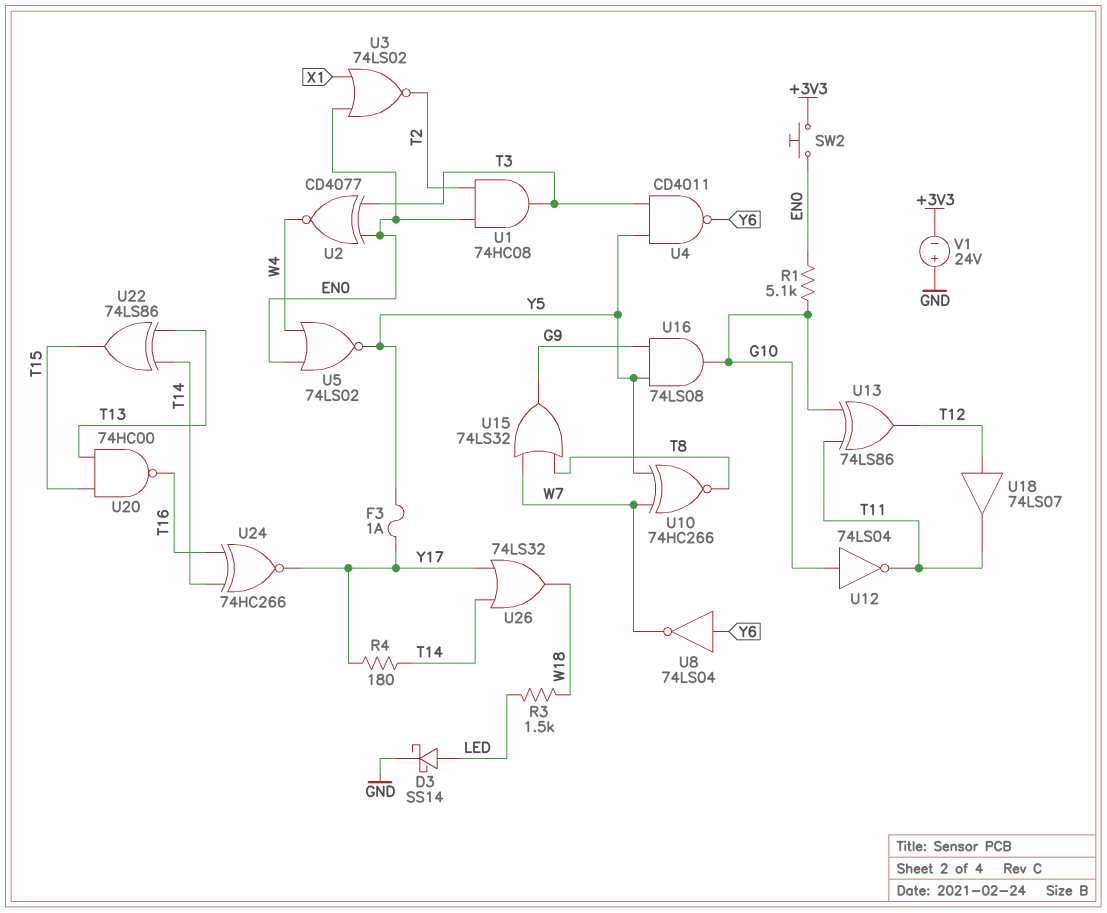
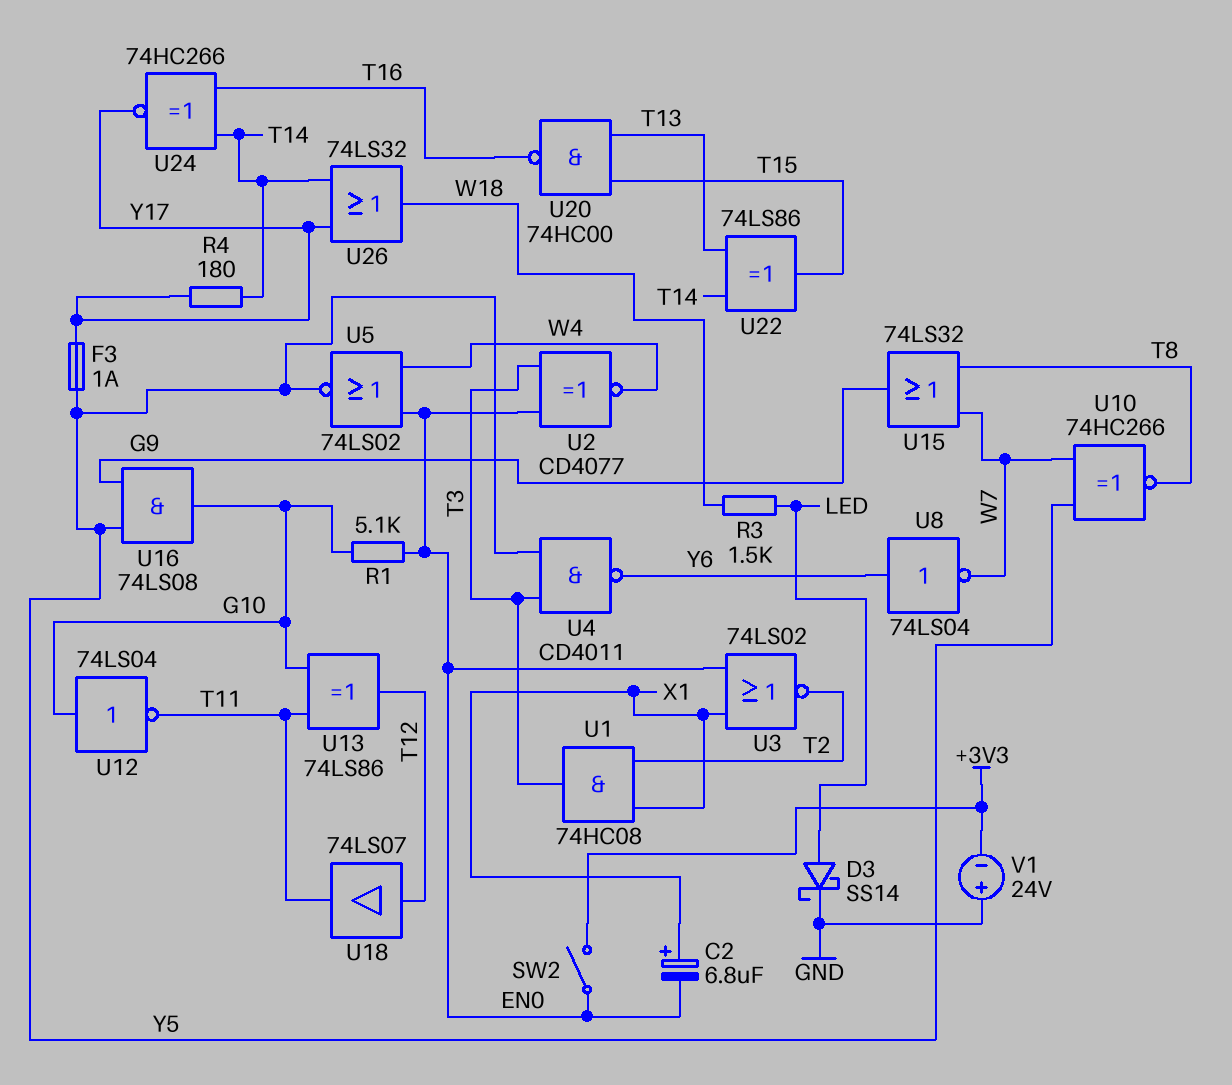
C2: none -> 6.8uF (plus X1, minus EN0)
SW2: button (+3V3, EN0) -> switch (+3V3, EN0)
U1: AND 74HC08 (in EN0, in T2, out T3) -> AND 74HC08 (in T2, in X1, out T3)

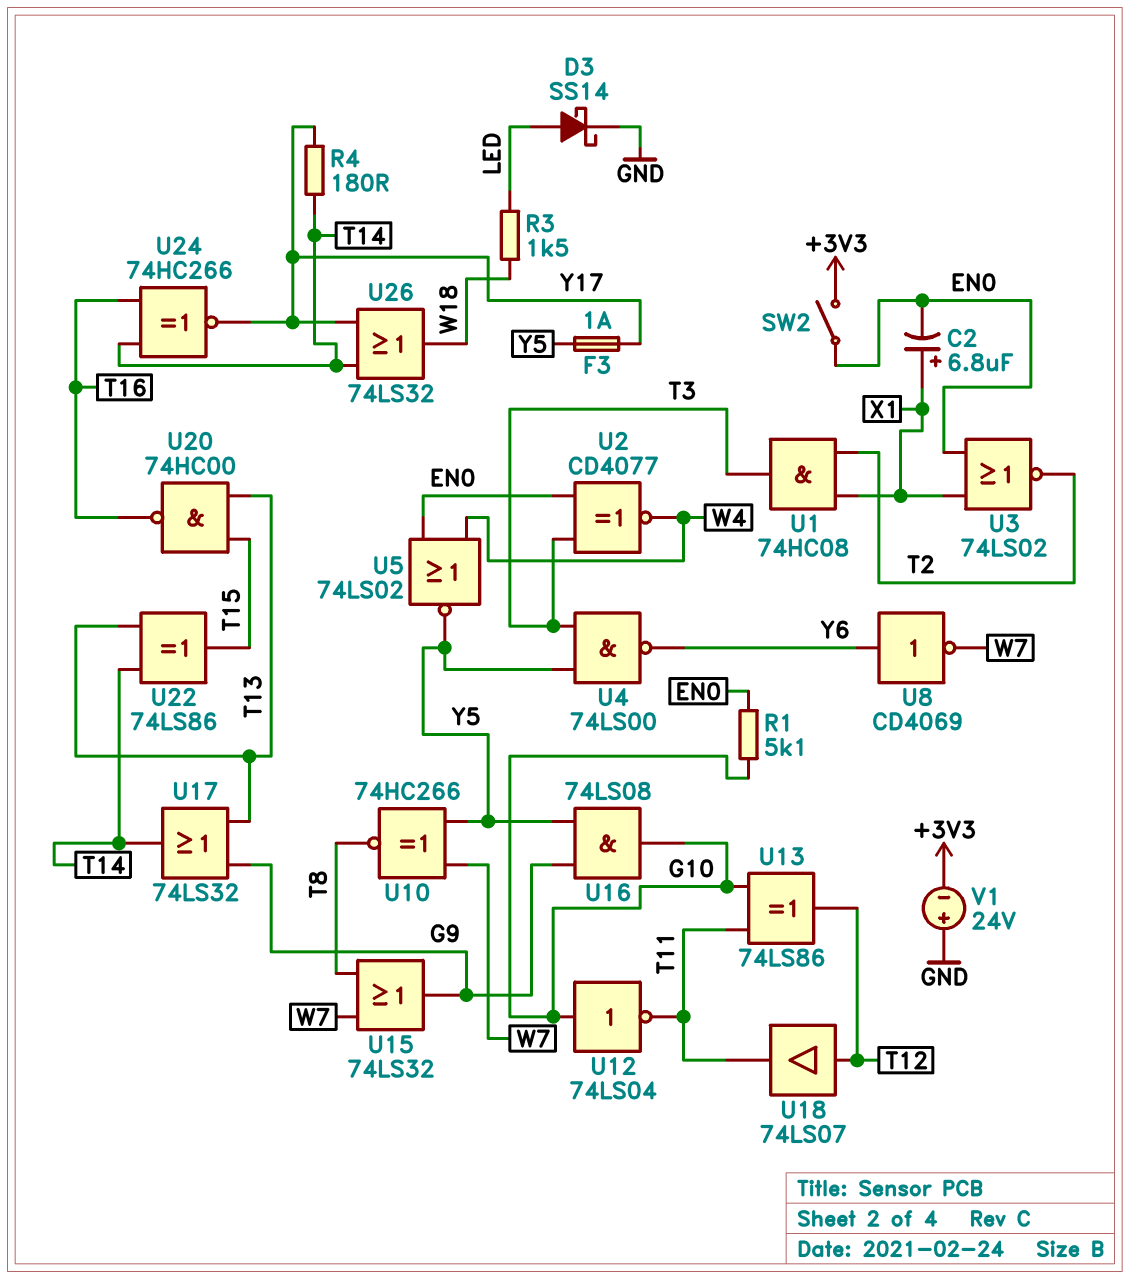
U4: NAND CD4011 (in T3, in Y5, out Y6) -> NAND 74LS00 (in T3, in Y5, out Y6)
U8: NOT 74LS04 (in Y6, out W7) -> NOT CD4069 (in Y6, out W7)
U17: none -> OR 74LS32 (in G9, in T13, out T14)

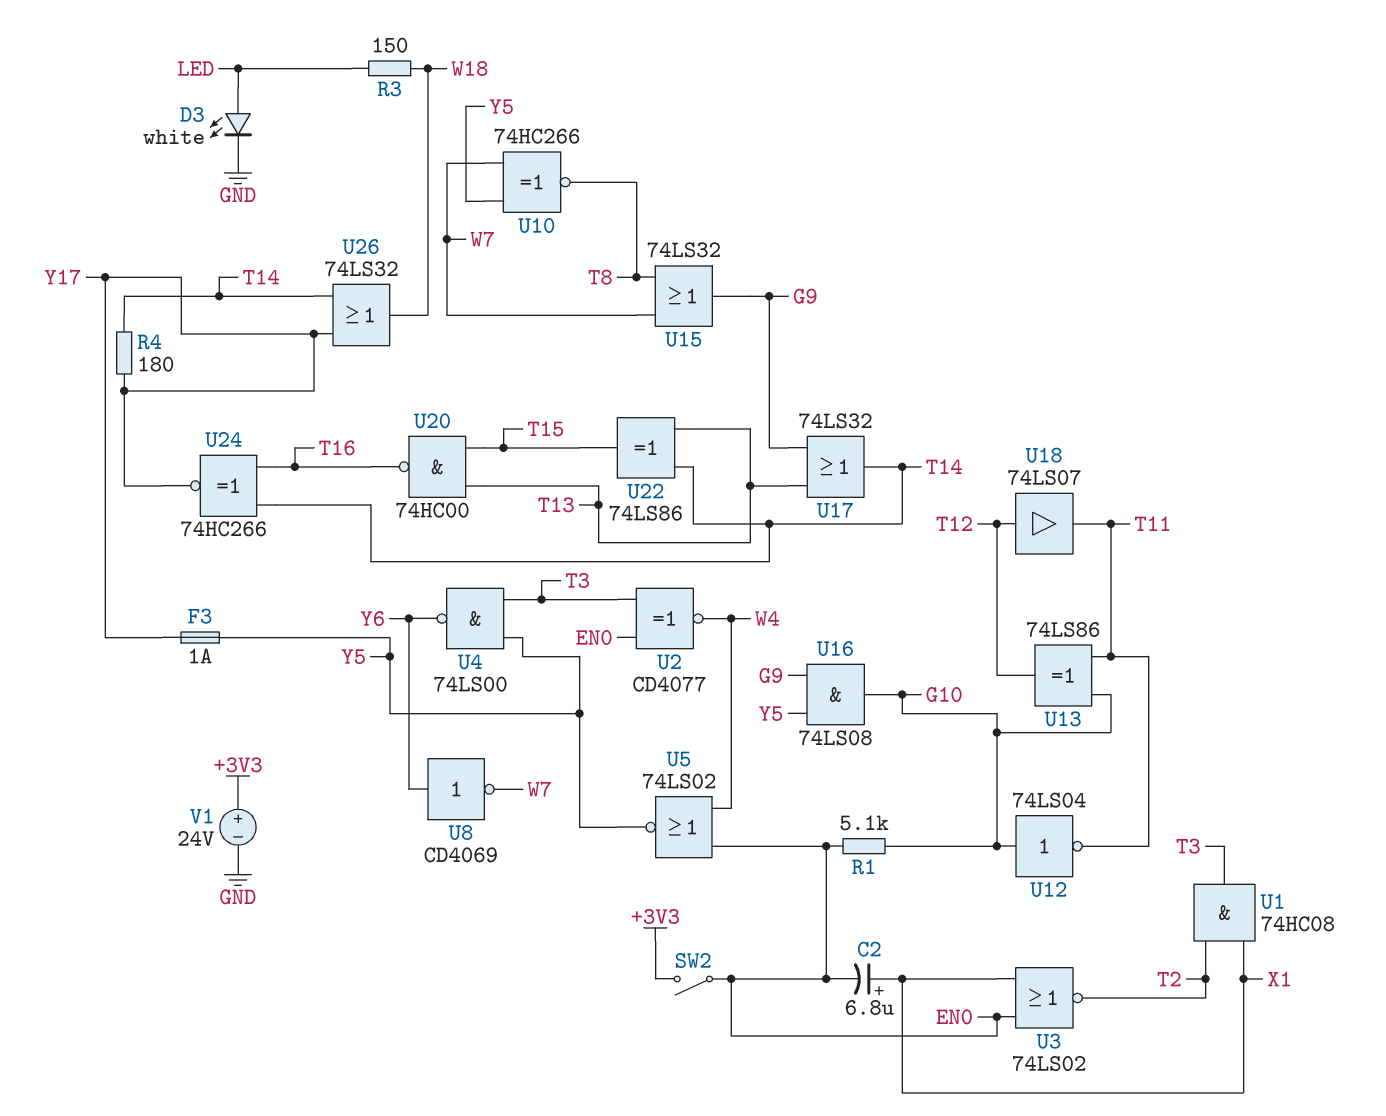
D3: schottky SS14 (A LED, K GND) -> LED white (A LED, K GND)
R3: 1.5k (LED, W18) -> 150 (LED, W18)
V1: 24V (plus GND, minus +3V3) -> 24V (plus +3V3, minus GND)

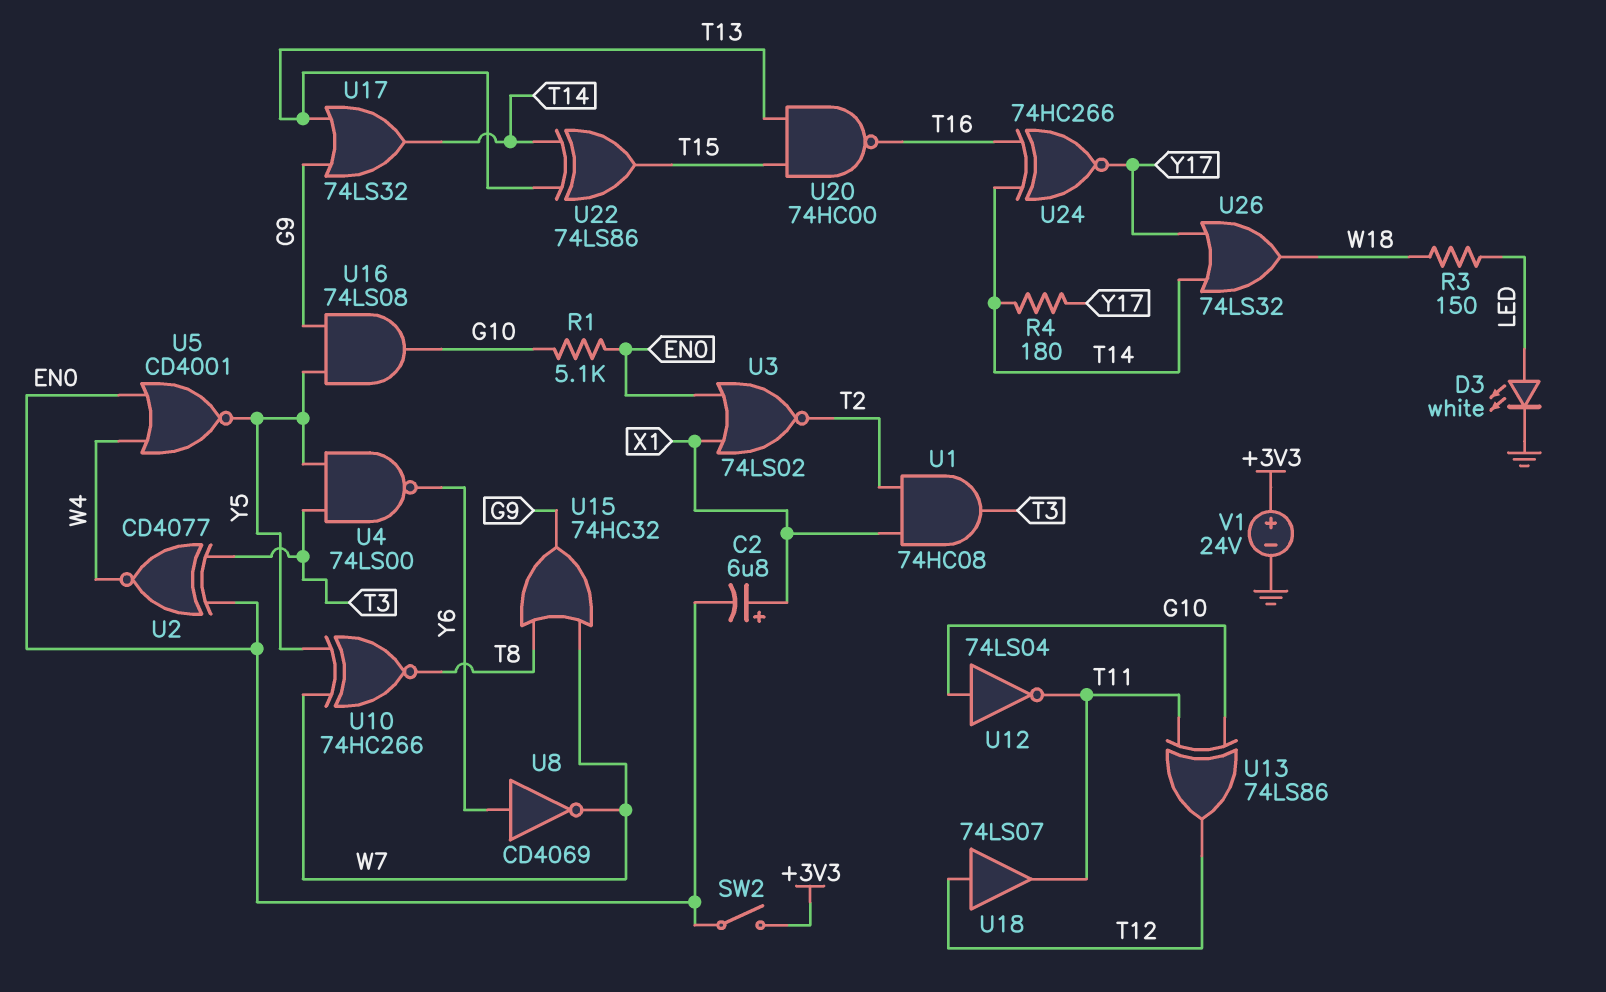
F3: 1A (Y5, Y17) -> none
U5: NOR 74LS02 (in EN0, in W4, out Y5) -> NOR CD4001 (in EN0, in W4, out Y5)
U15: OR 74LS32 (in T8, in W7, out G9) -> OR 74HC32 (in T8, in W7, out G9)

